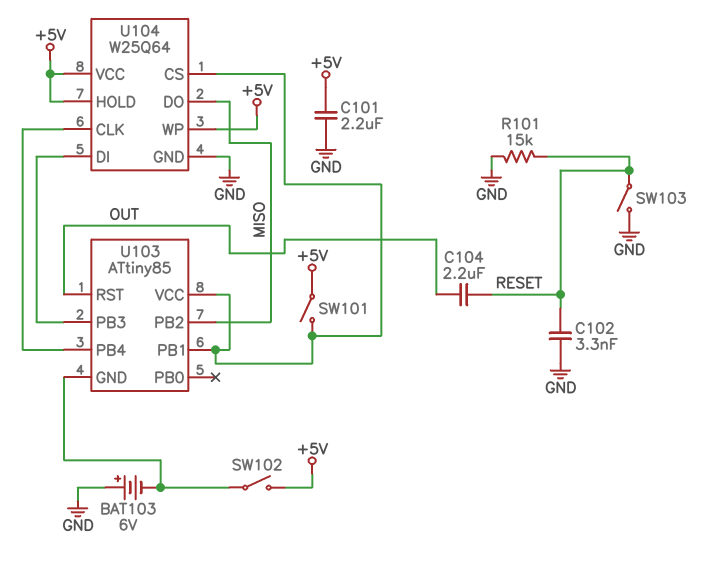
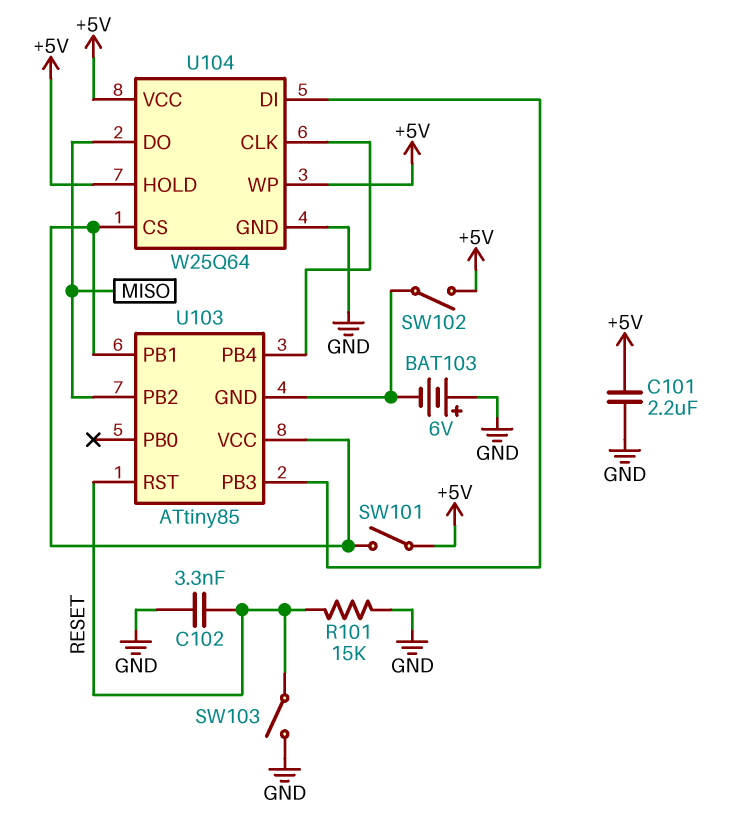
C104: 2.2uF (OUT, RESET) -> none
U103 pin RST: OUT -> RESET

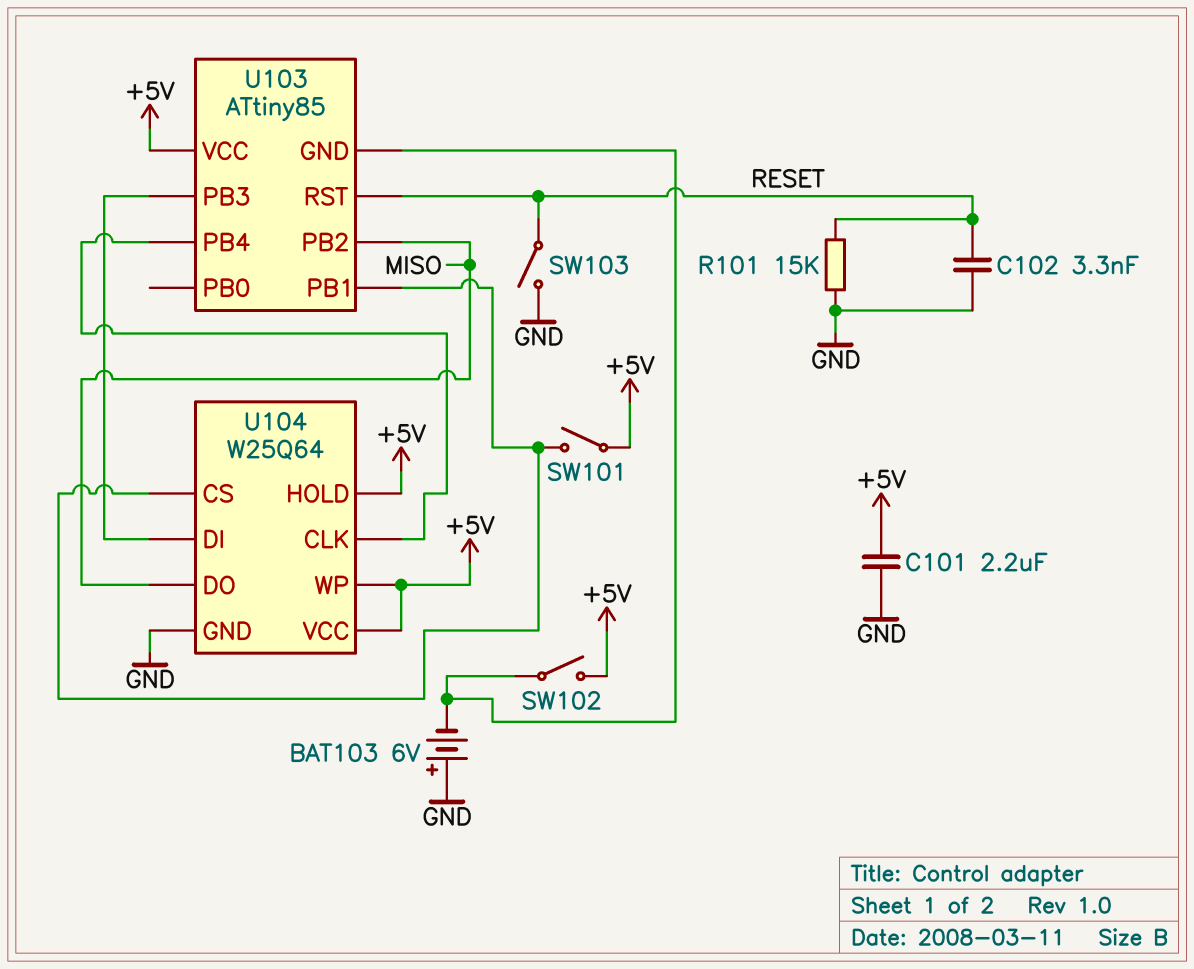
U103 pin VCC: U103/PB1 -> +5V

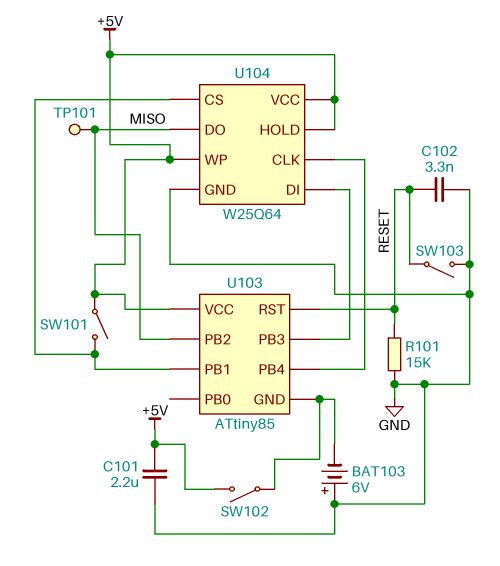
TP101: none -> test point (MISO)

